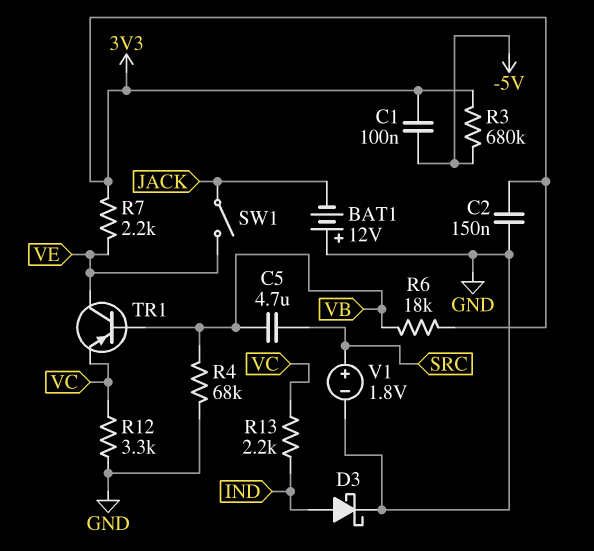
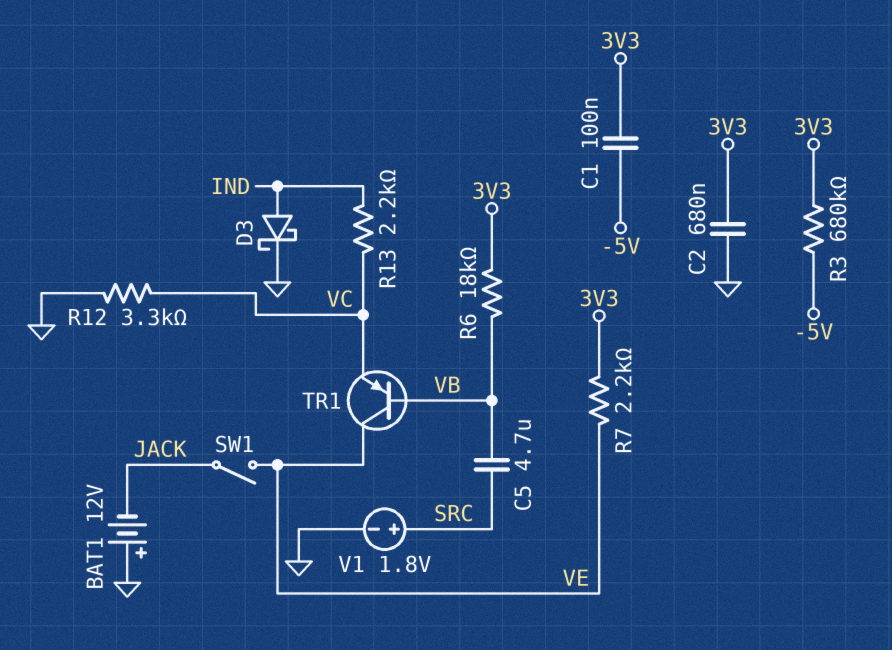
C2: 150nF (3V3, GND) -> 680nF (3V3, GND)
R4: 68k (GND, VB) -> none

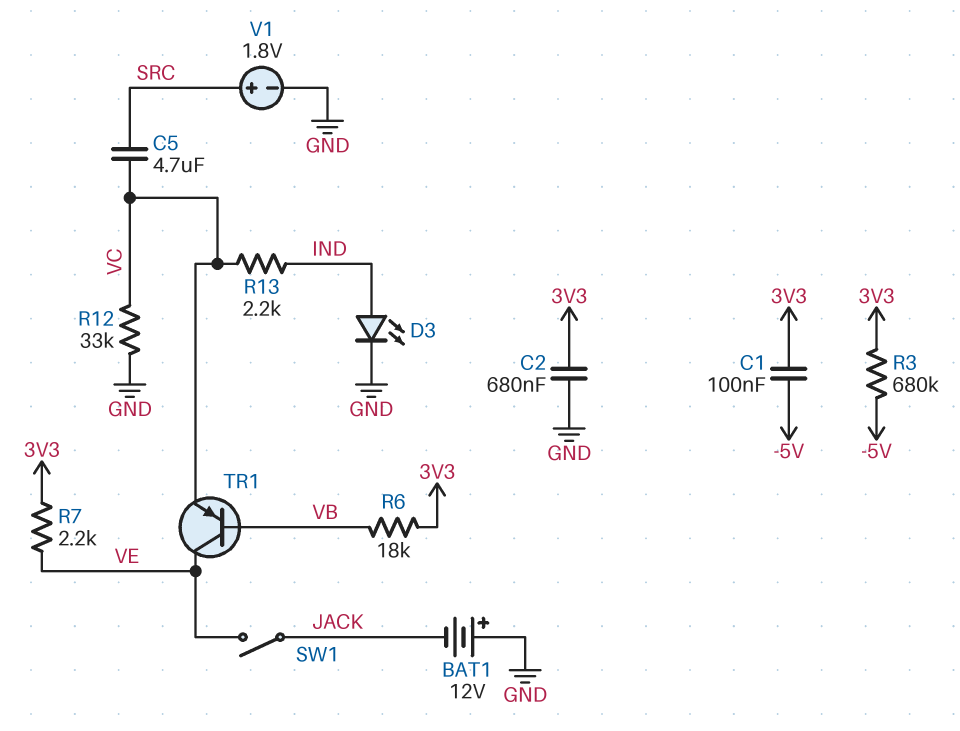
C5: 4.7uF (SRC, VB) -> 4.7uF (SRC, VC)
D3: schottky (A IND, K GND) -> LED (A IND, K GND)
R12: 3.3k (GND, VC) -> 33k (GND, VC)

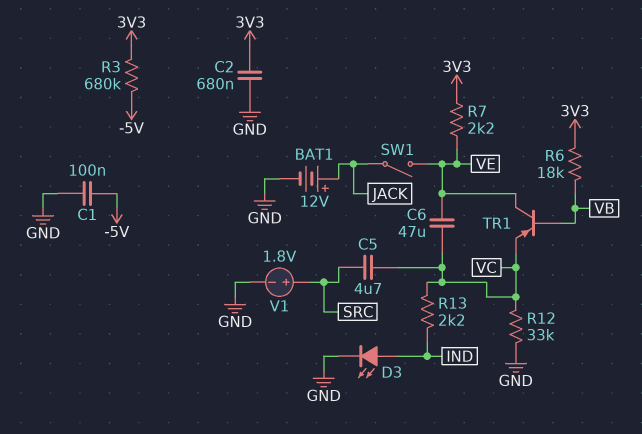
BAT1: 12V (plus GND, minus JACK) -> 12V (plus JACK, minus GND)
C1: 100nF (-5V, 3V3) -> 100nF (-5V, GND)
C6: none -> 47uF (VC, VE)

